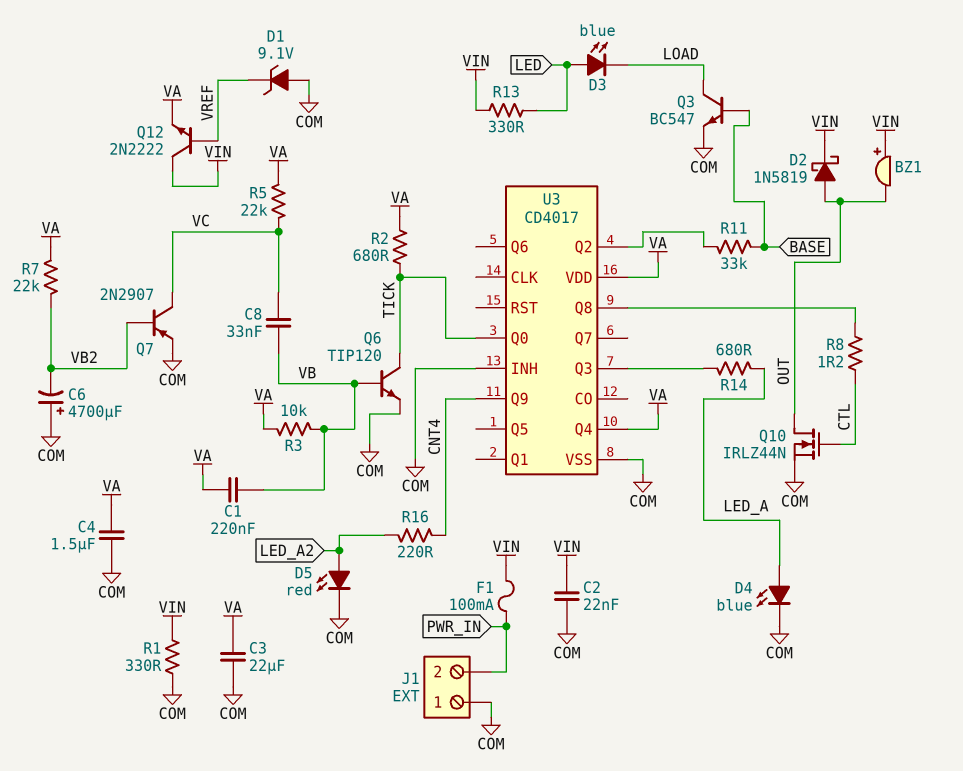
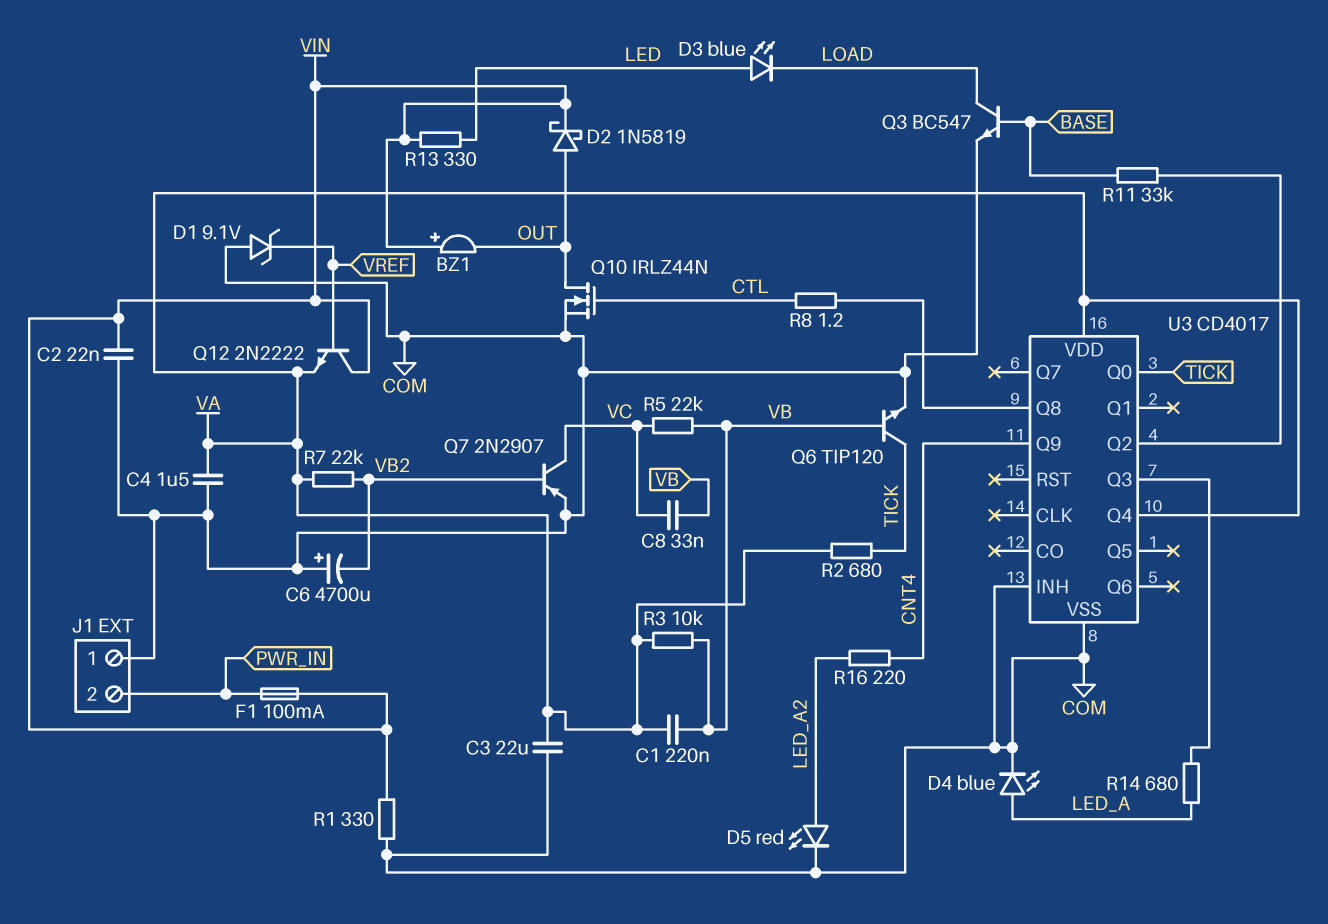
R5: 22k (VA, VC) -> 22k (VB, VC)

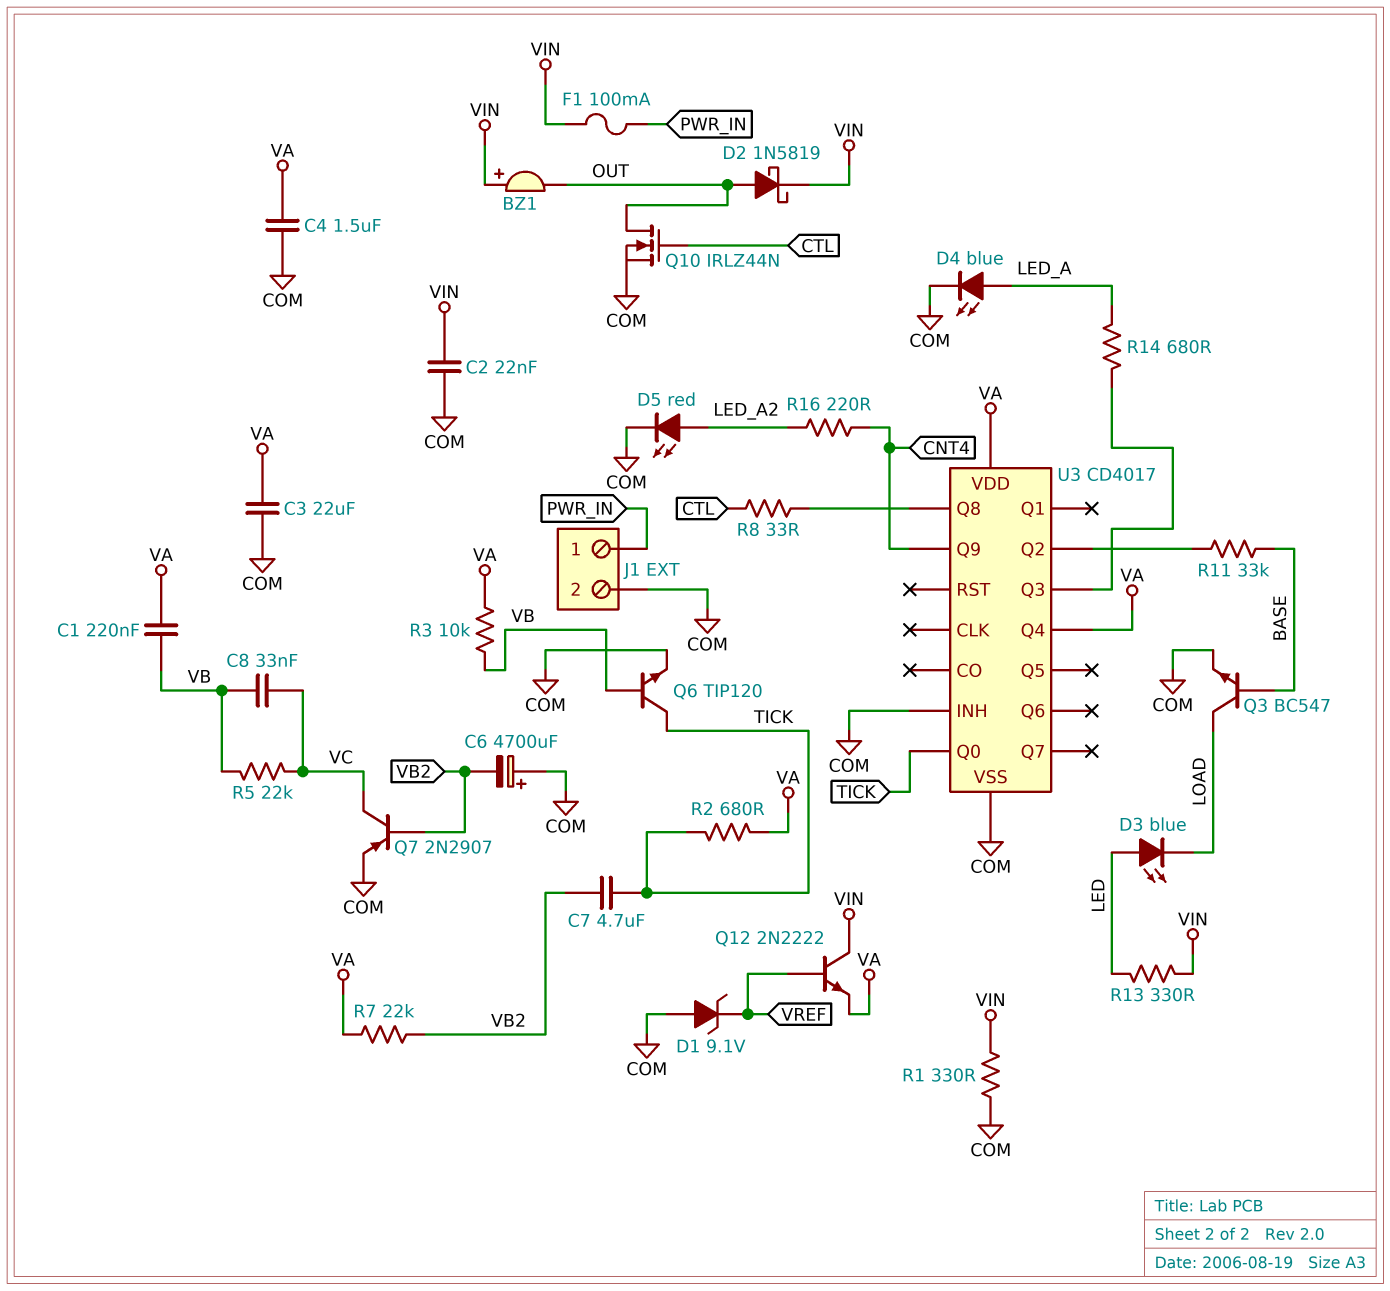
C7: none -> 4.7uF (TICK, VB2)
J1 pin 1: COM -> PWR_IN
J1 pin 2: PWR_IN -> COM
R8: 1.2 (CTL, U3/Q8) -> 33 (CTL, U3/Q8)

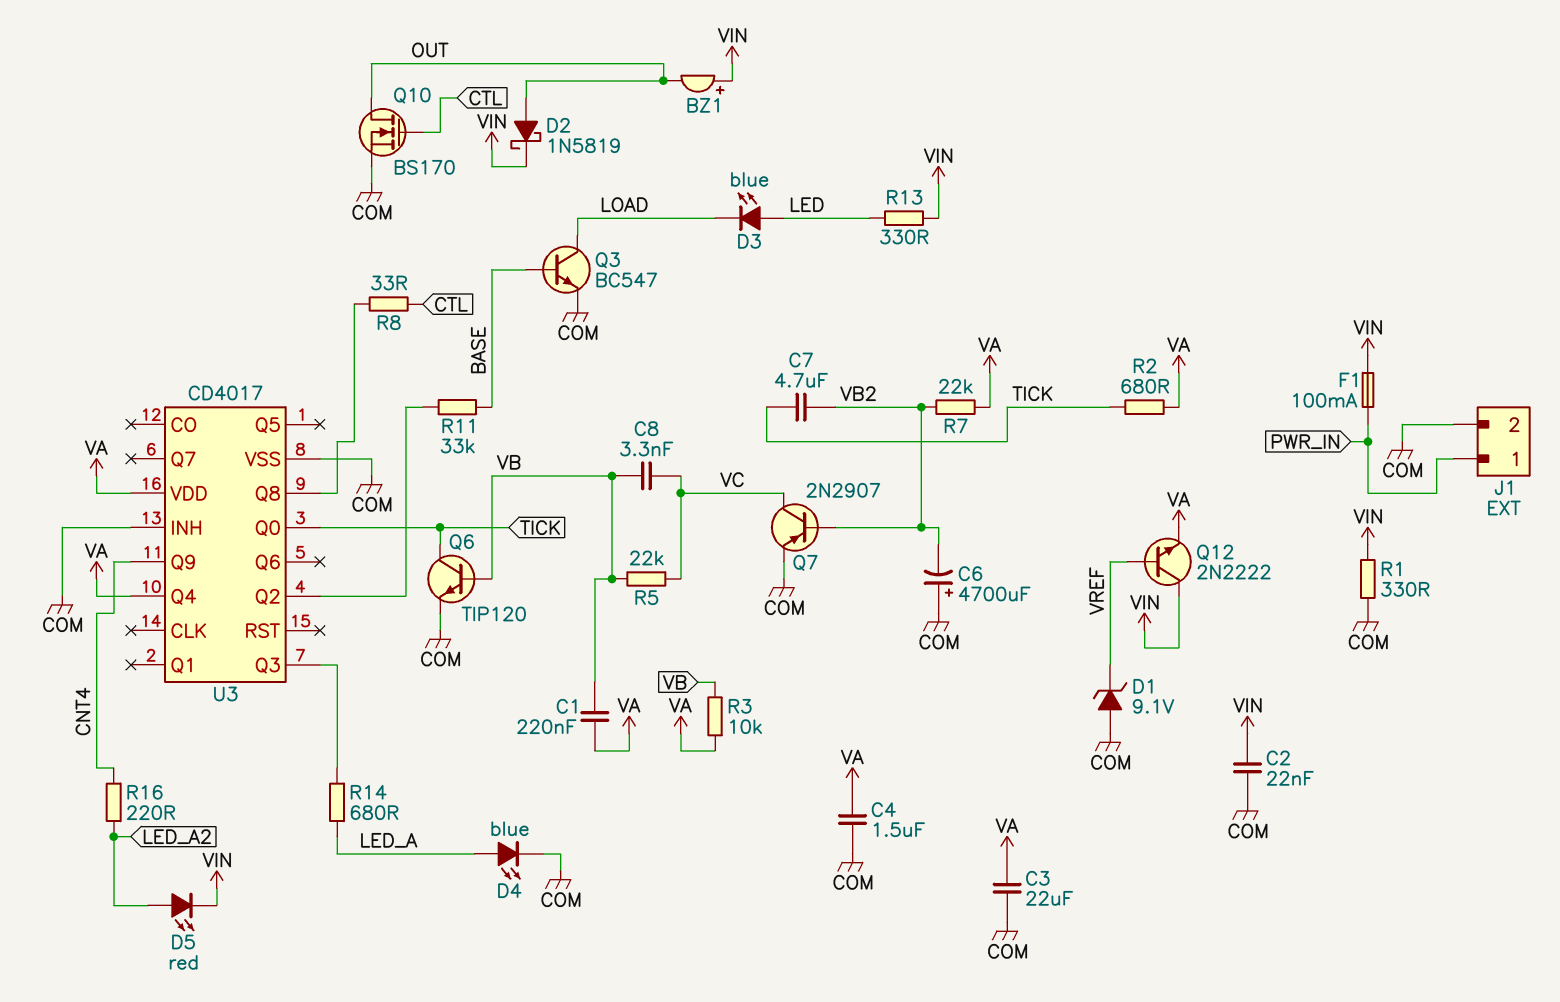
C8: 33nF (VB, VC) -> 3.3nF (VB, VC)
D5: LED red (A LED_A2, K COM) -> LED red (A LED_A2, K VIN)
Q10: NMOS IRLZ44N (G CTL, D OUT, S COM) -> NMOS BS170 (G CTL, D OUT, S COM)

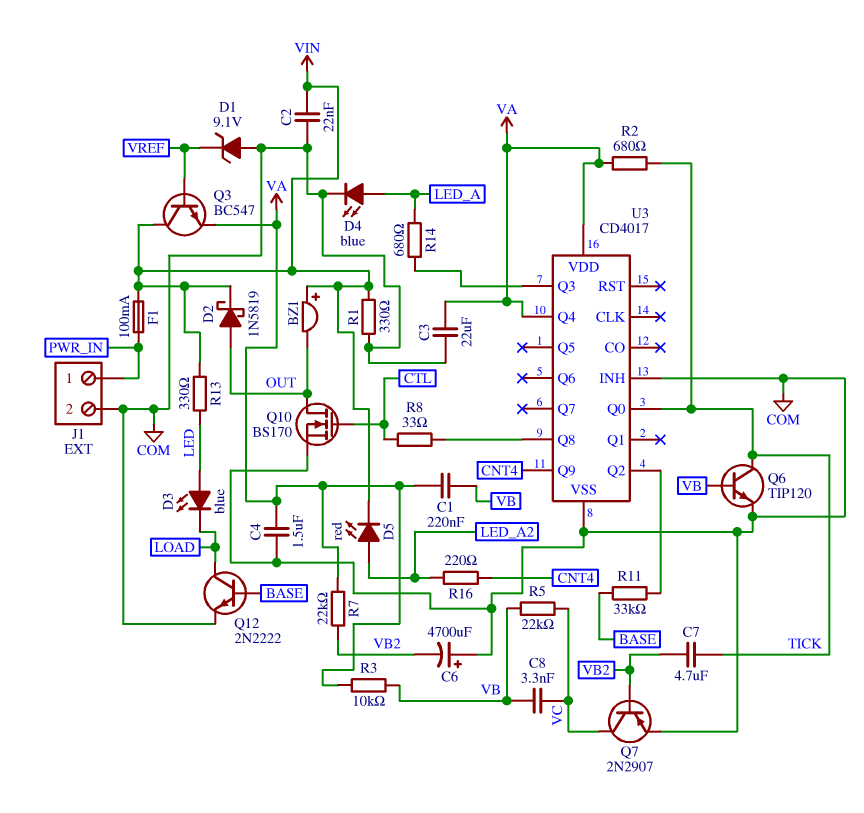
Q3: NPN BC547 (B BASE, C LOAD, E COM) -> NPN BC547 (B VREF, C VIN, E VA)
Q12: NPN 2N2222 (B VREF, C VIN, E VA) -> NPN 2N2222 (B BASE, C LOAD, E COM)

